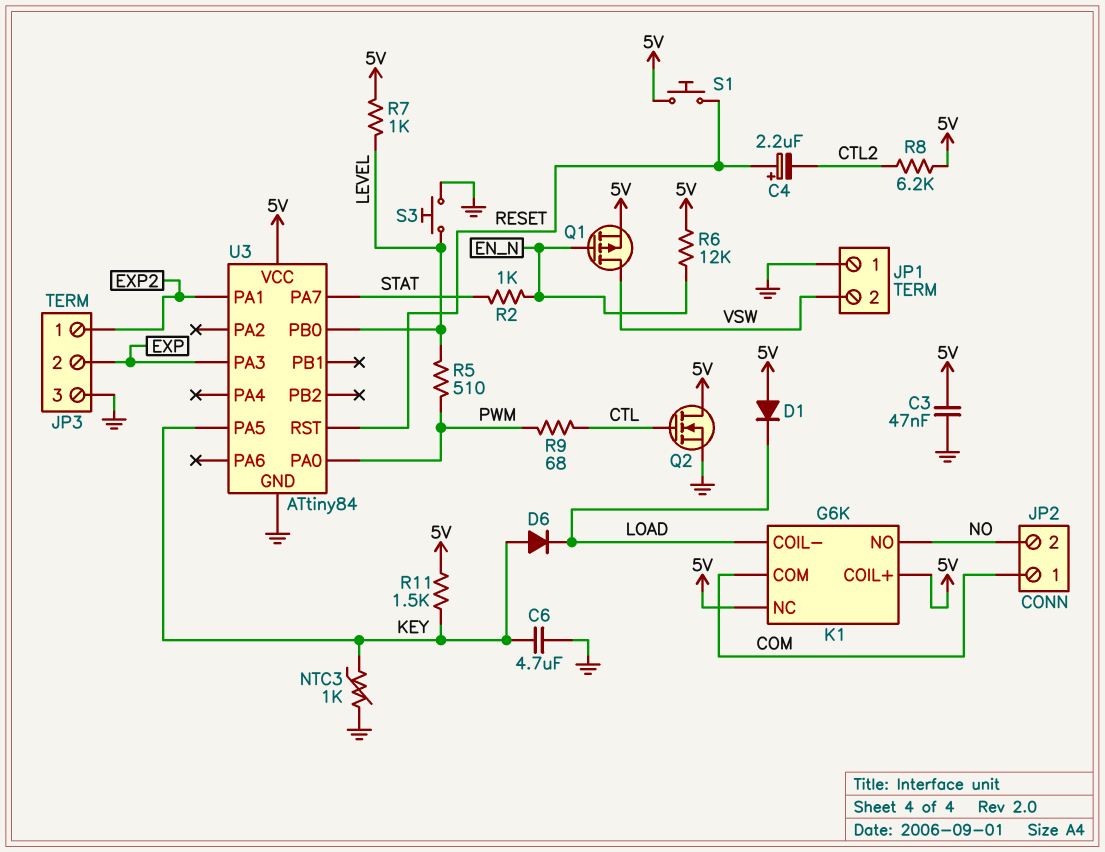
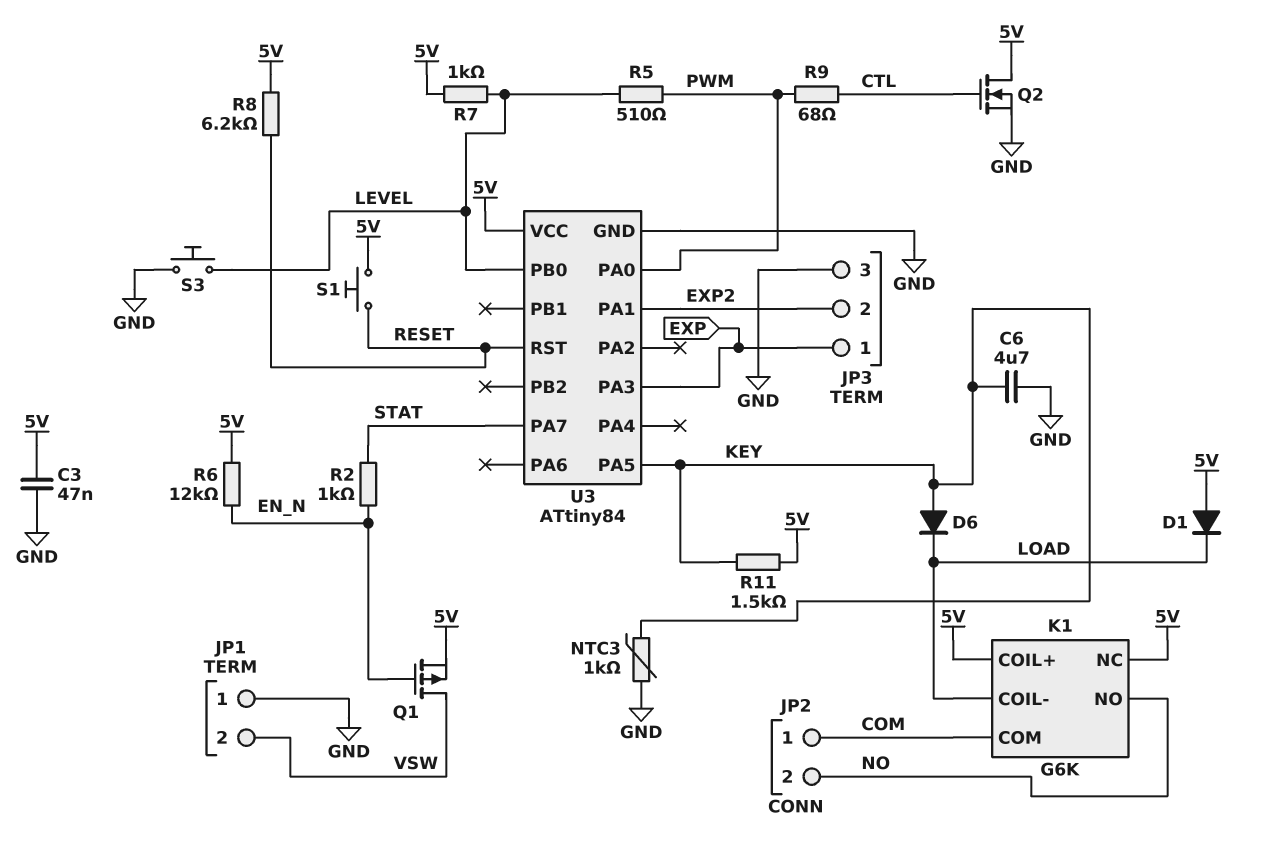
C4: 2.2uF (plus RESET, minus CTL2) -> none
JP3 pin 1: EXP2 -> EXP
JP3 pin 2: EXP -> EXP2
R8: 6.2k (5V, CTL2) -> 6.2k (5V, RESET)

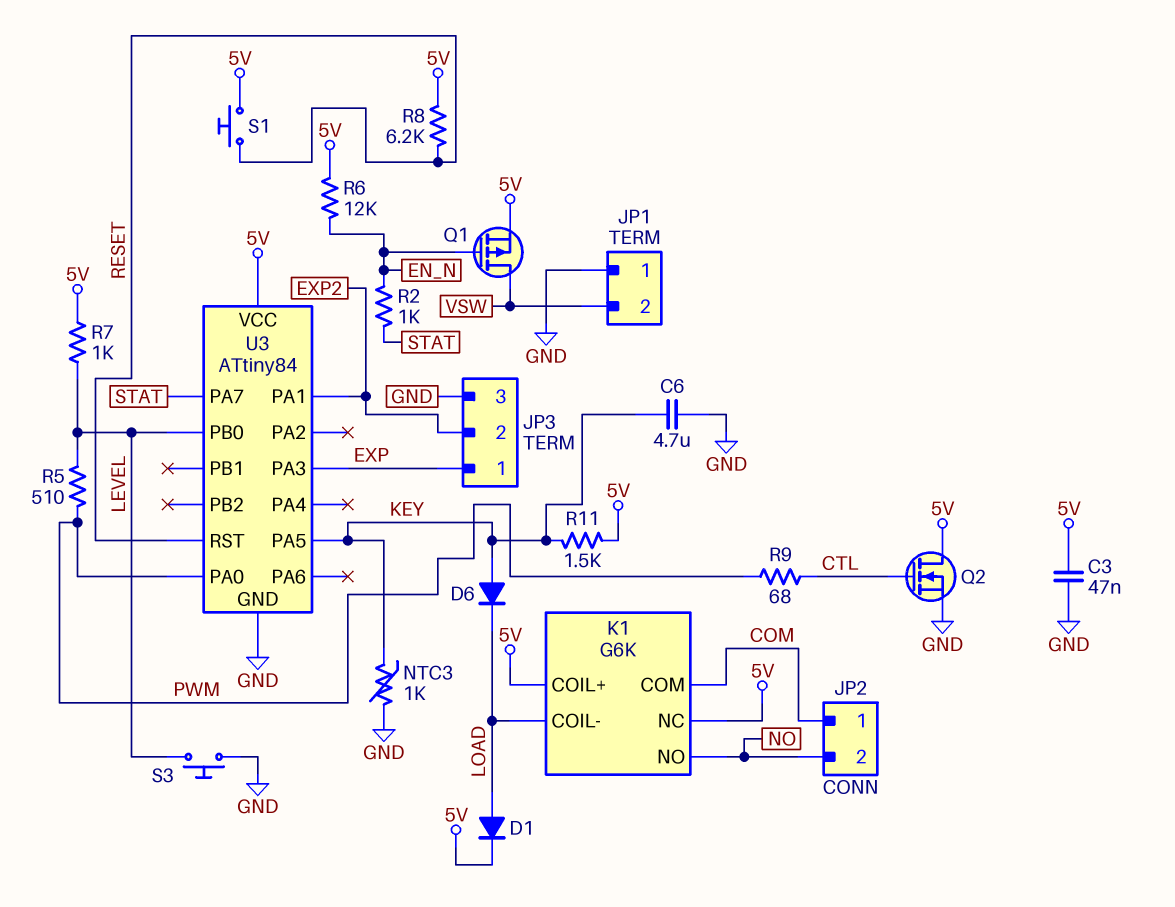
D1: diode (A 5V, K LOAD) -> diode (A LOAD, K 5V)

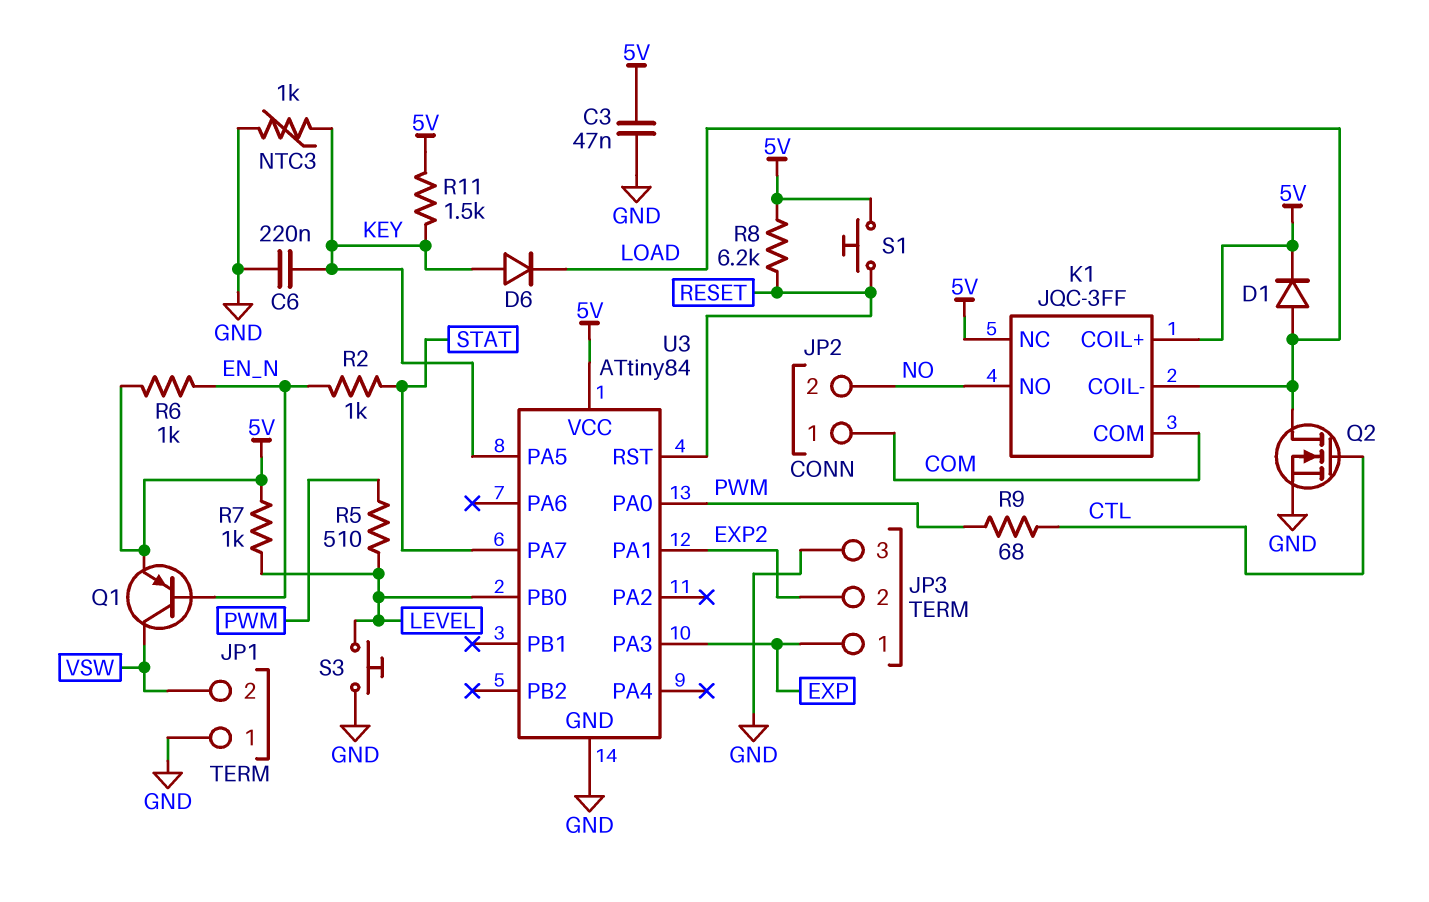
C6: 4.7uF (GND, KEY) -> 220nF (GND, KEY)
K1: G6K -> JQC-3FF
Q1: PMOS (G EN_N, D VSW, S 5V) -> PNP (B EN_N, C VSW, E 5V)
Q2: NMOS (G CTL, D 5V, S GND) -> NMOS (G CTL, D LOAD, S GND)
R6: 12k (5V, EN_N) -> 1k (5V, EN_N)

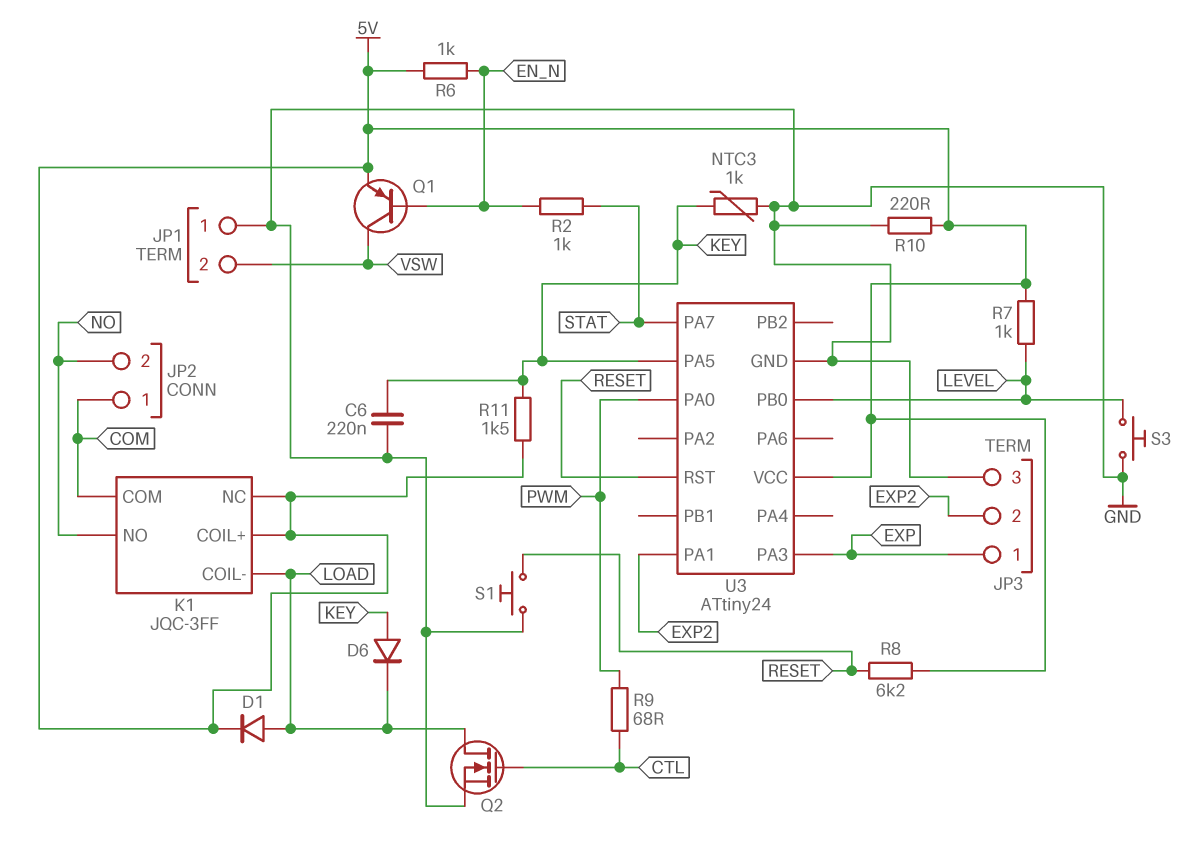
C3: 47nF (5V, GND) -> none
R5: 510 (LEVEL, PWM) -> none
R10: none -> 220 (5V, GND)
S1: button (5V, RESET) -> button (GND, RESET)
U3: ATtiny84 -> ATtiny24

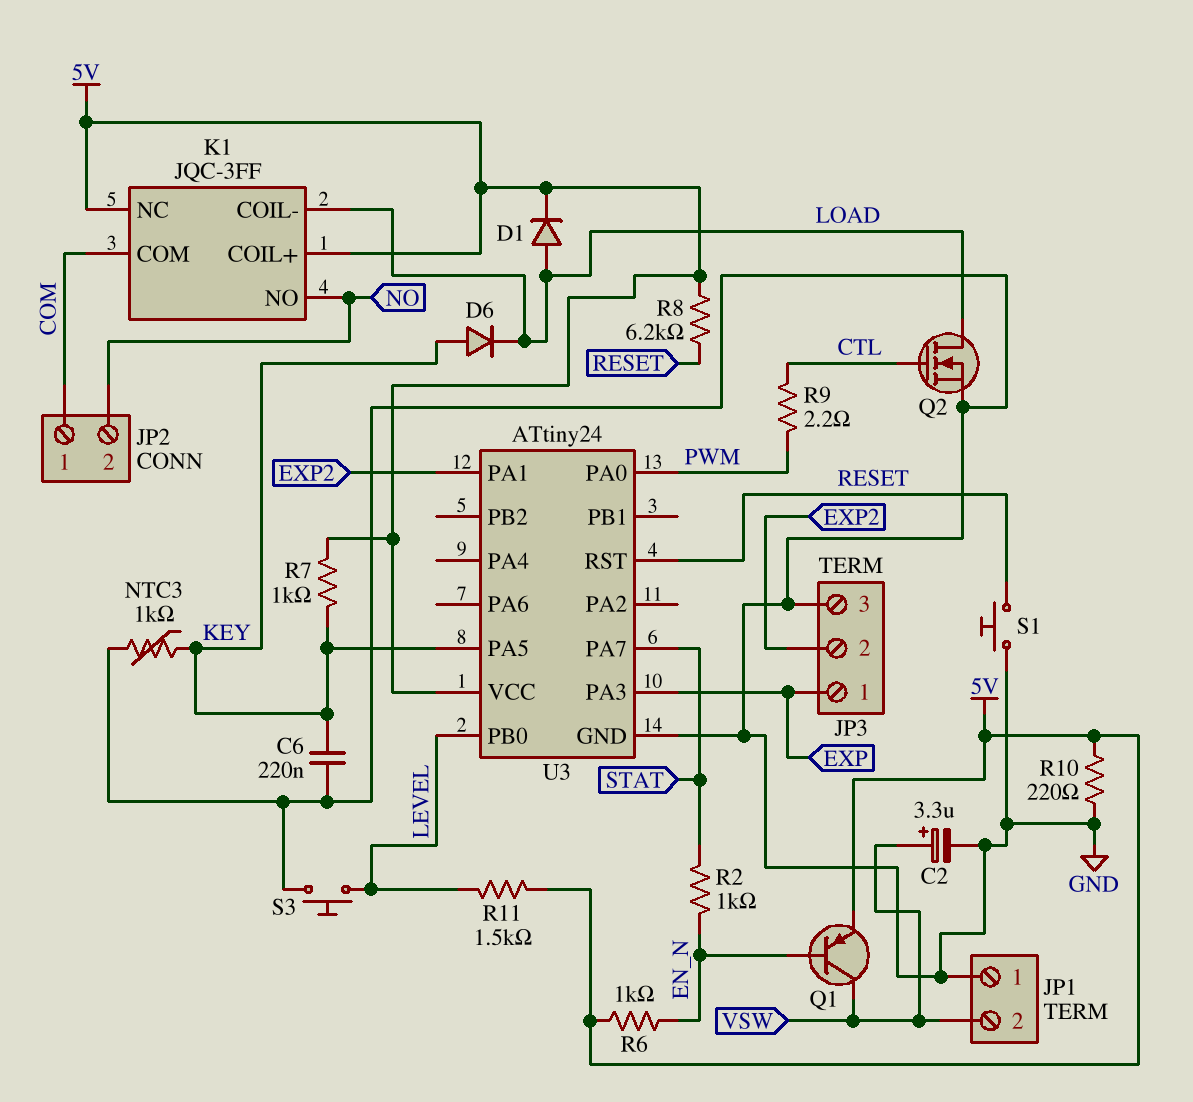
C2: none -> 3.3uF (plus VSW, minus GND)
R7: 1k (5V, LEVEL) -> 1k (5V, KEY)
R9: 68 (CTL, PWM) -> 2.2 (CTL, PWM)
R11: 1.5k (5V, KEY) -> 1.5k (5V, LEVEL)

